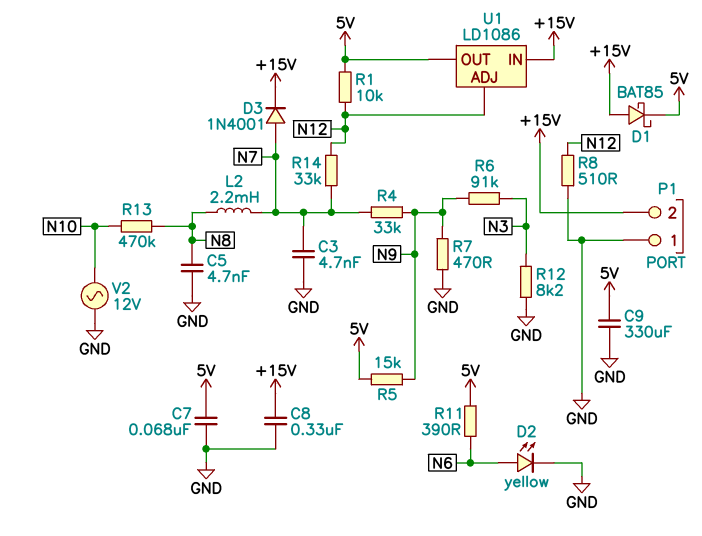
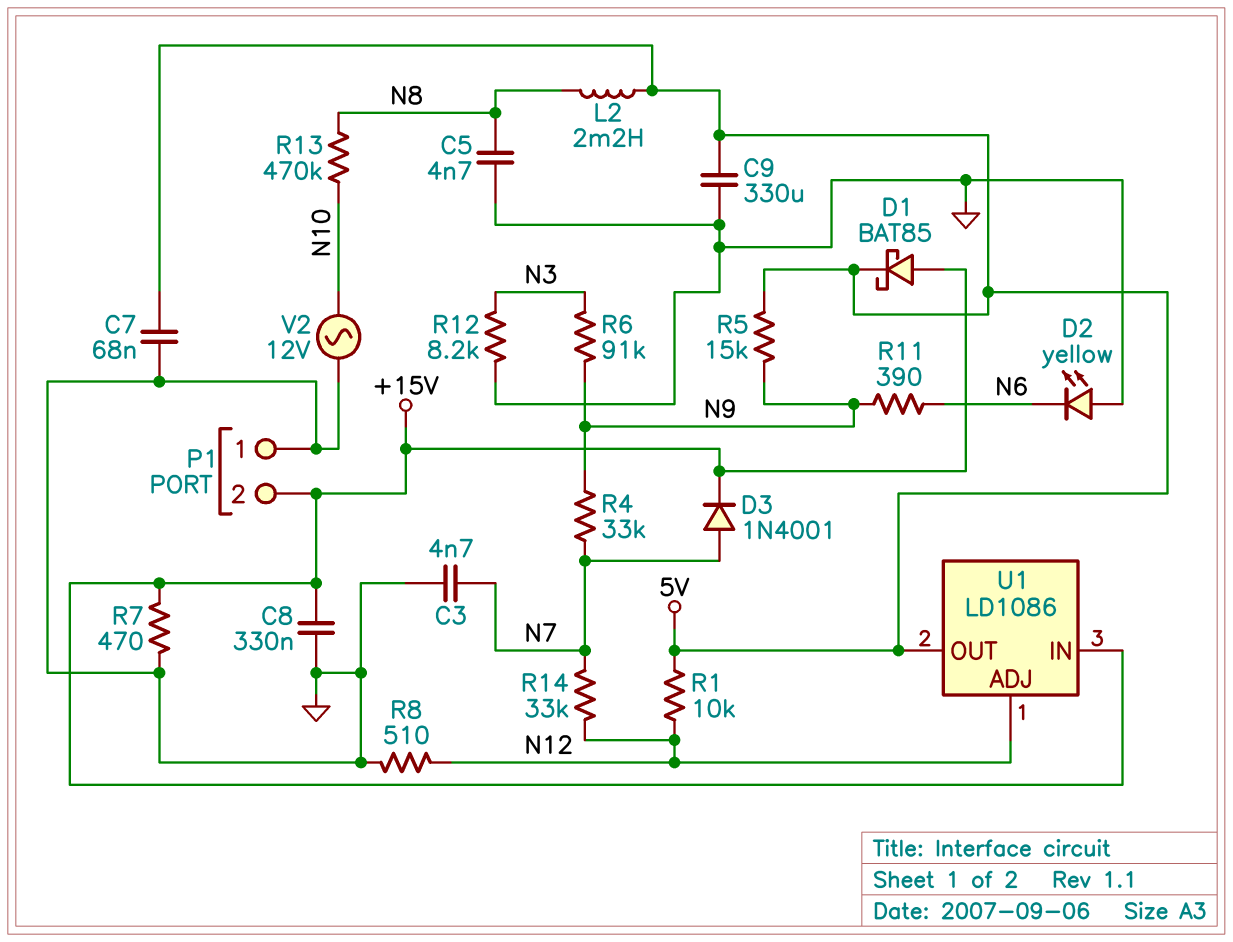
D2: LED yellow (A N6, K GND) -> LED yellow (A GND, K N6)
L2: 2.2mH (N7, N8) -> 2.2mH (5V, N8)
R7: 470 (GND, N9) -> 470 (+15V, GND)
R11: 390 (5V, N6) -> 390 (N6, N9)

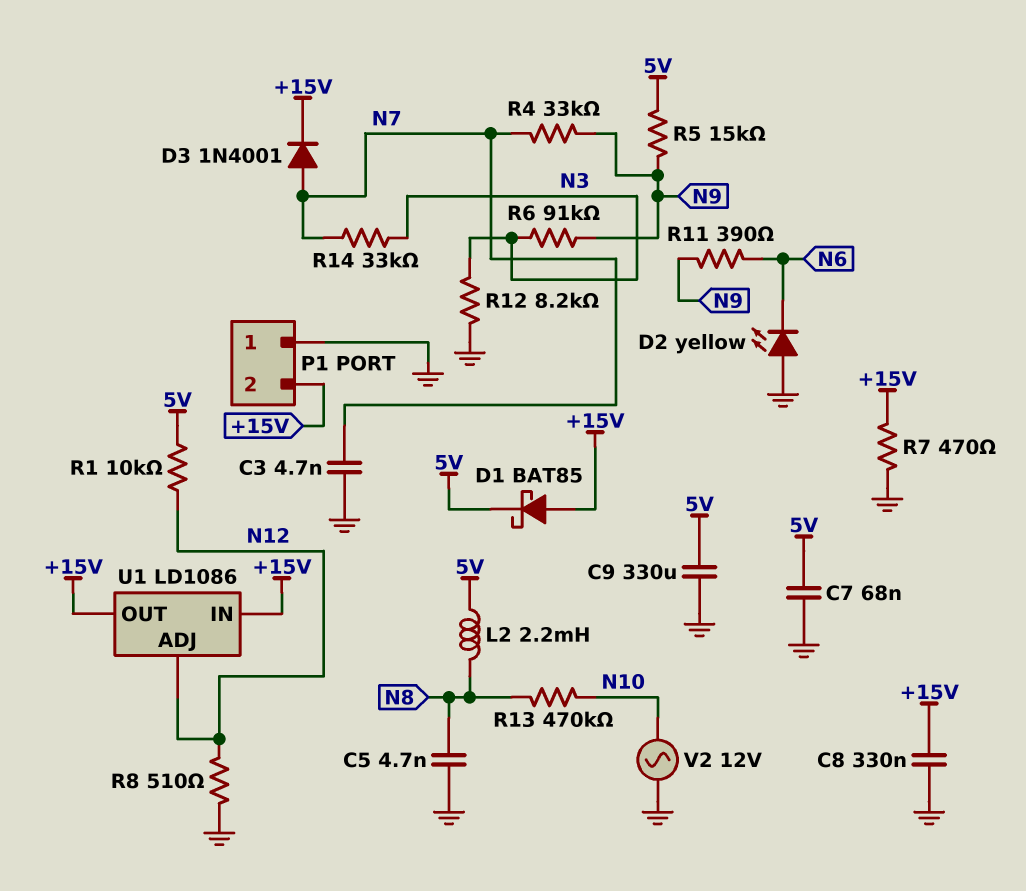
R14: 33k (N7, N12) -> 33k (N3, N7)
U1 pin OUT: 5V -> +15V

